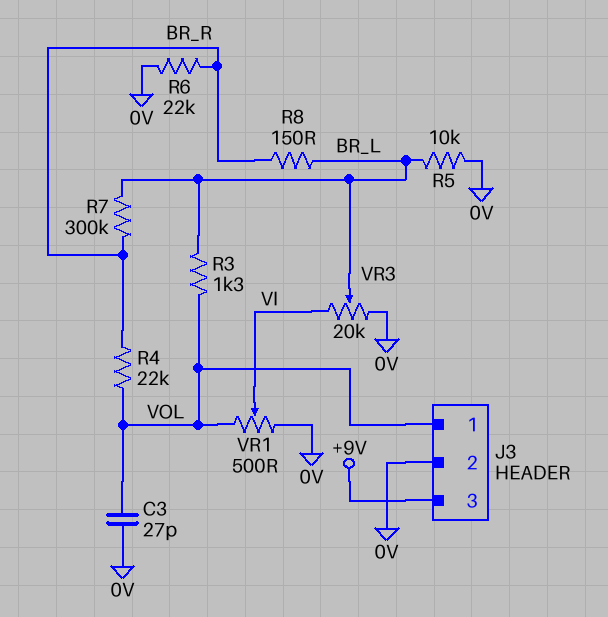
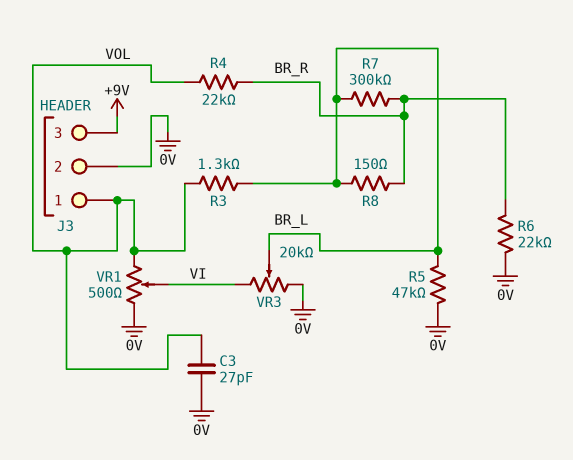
R5: 10k (0V, BR_L) -> 47k (0V, BR_L)

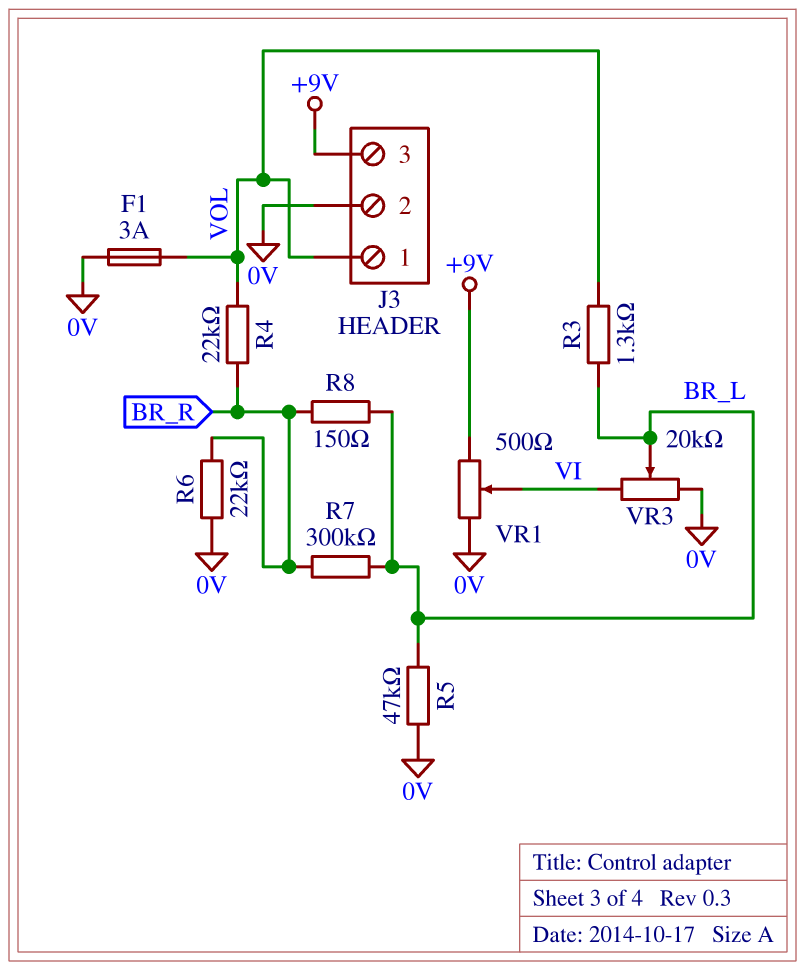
C3: 27pF (0V, VOL) -> none
F1: none -> 3A (0V, VOL)
VR1: 500 (0V, VOL, wiper VI) -> 500 (+9V, 0V, wiper VI)

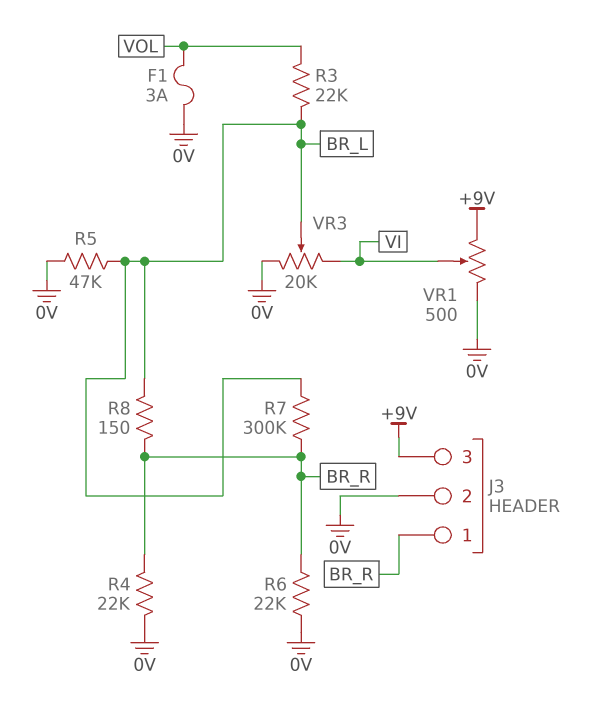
J3 pin 1: VOL -> BR_R
R3: 1.3k (BR_L, VOL) -> 22k (BR_L, VOL)
R4: 22k (BR_R, VOL) -> 22k (0V, BR_R)

